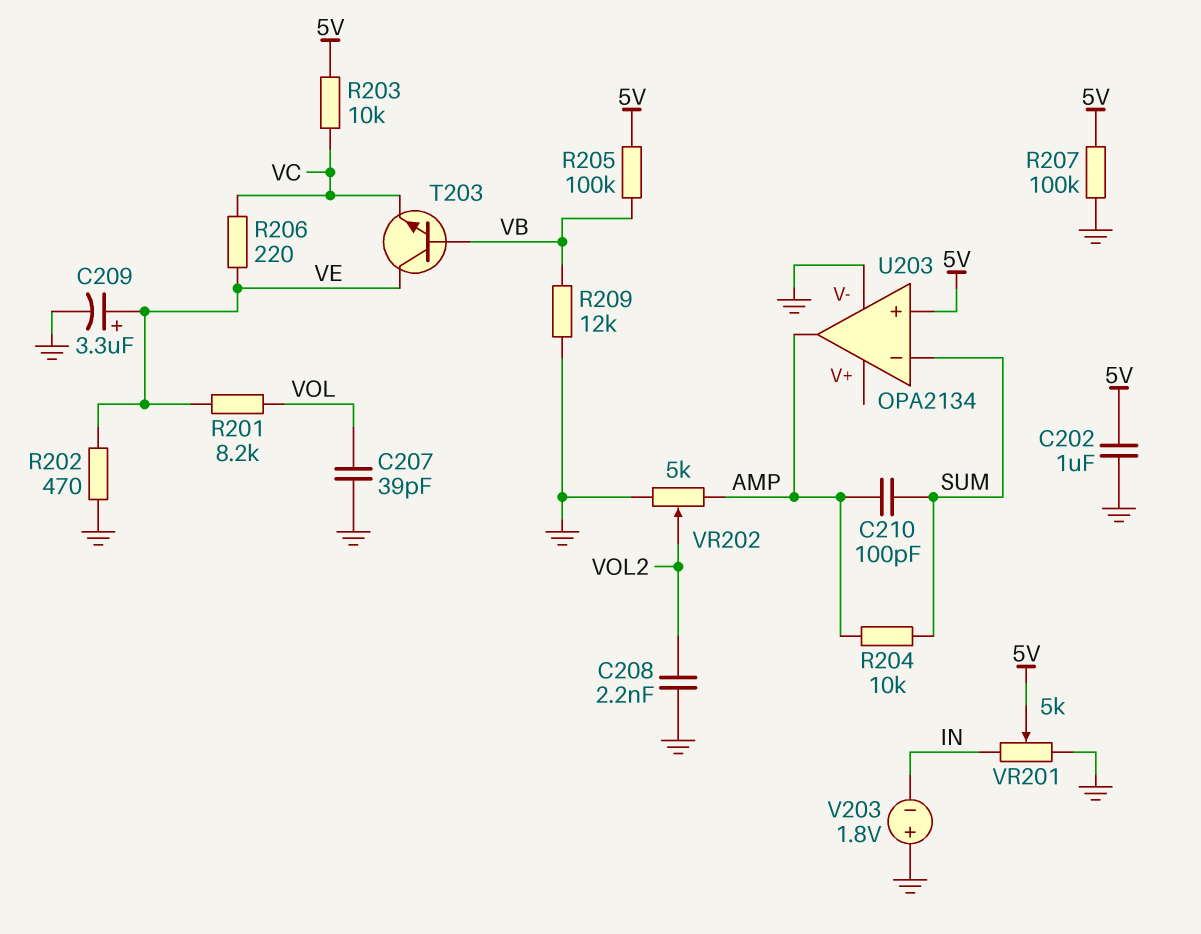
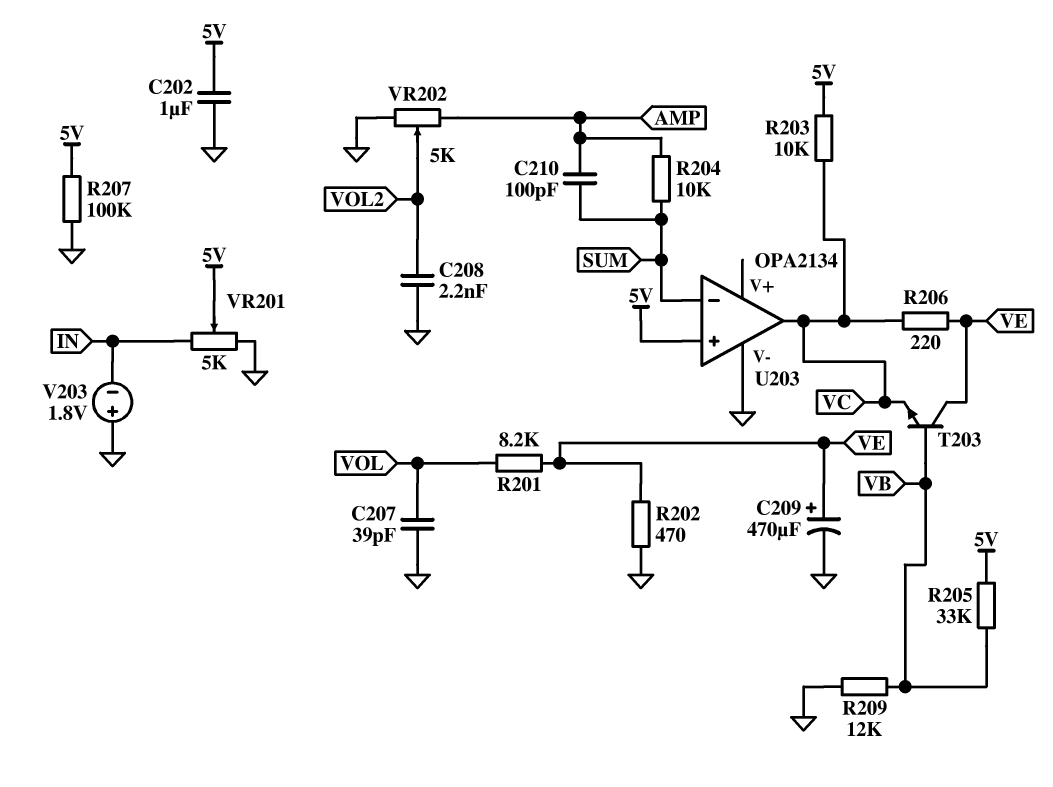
C209: 3.3uF (plus VE, minus GND) -> 470uF (plus VE, minus GND)
R205: 100k (5V, VB) -> 33k (5V, VB)
U203 pin out: AMP -> VC

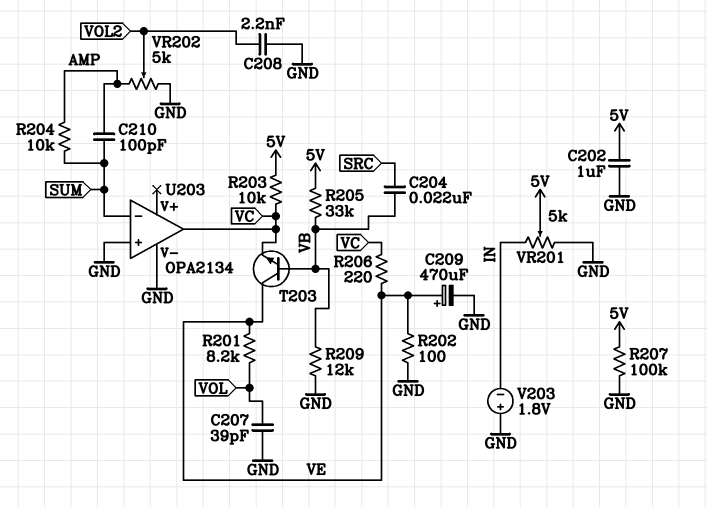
C204: none -> 22nF (SRC, VB)
R202: 470 (GND, VE) -> 100 (GND, VE)
U203 pin in+: 5V -> GND

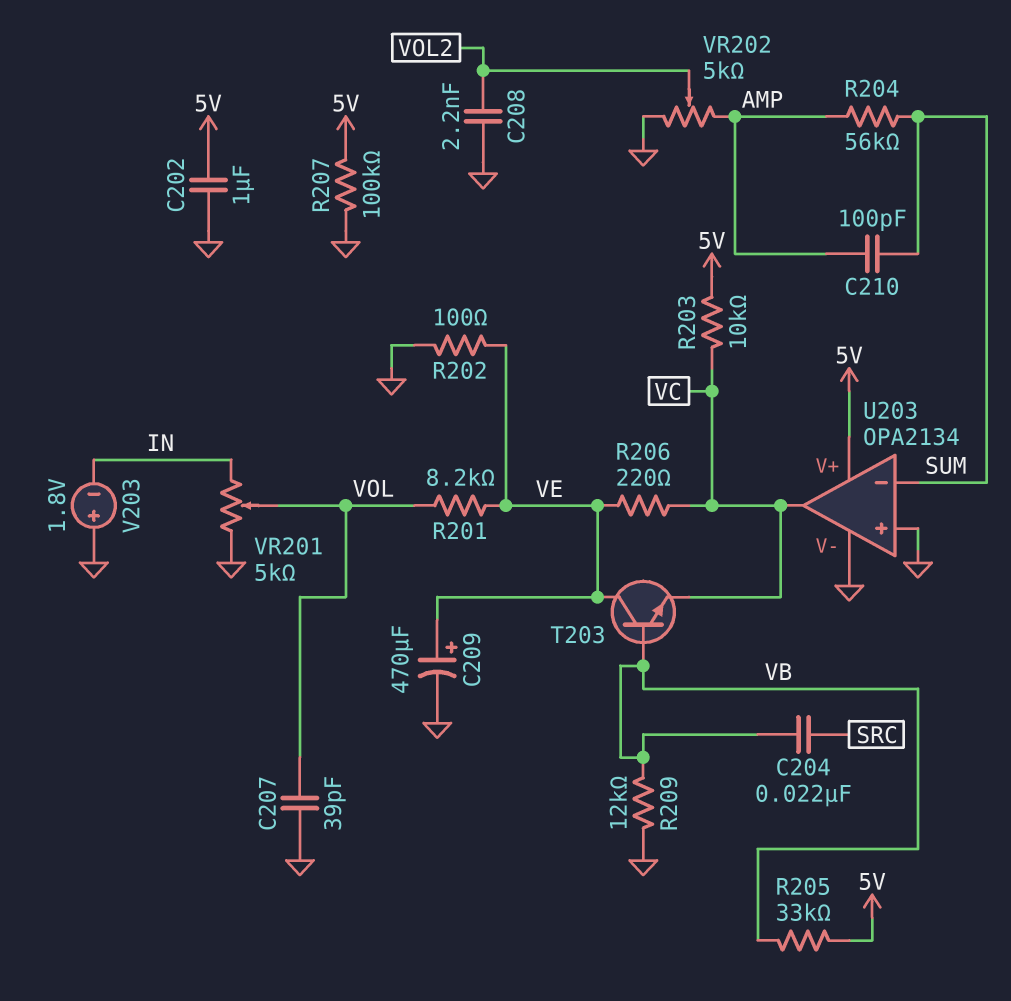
R204: 10k (AMP, SUM) -> 56k (AMP, SUM)
U203 pin V+: none -> 5V
VR201: 5k (GND, IN, wiper 5V) -> 5k (GND, IN, wiper VOL)

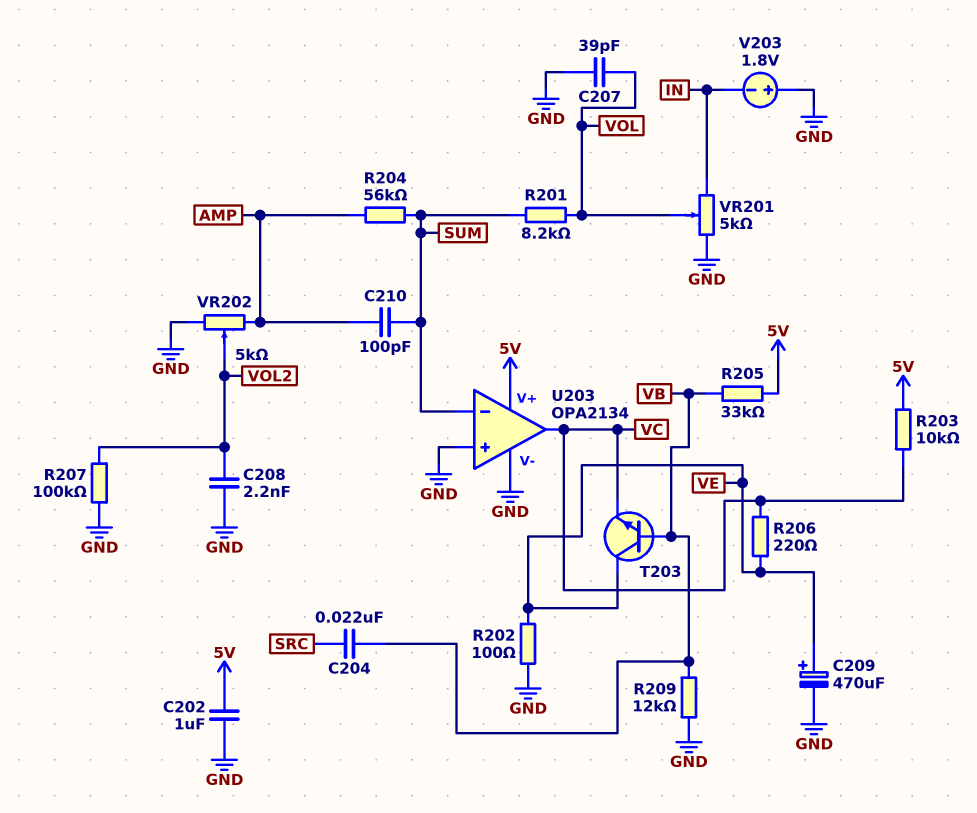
R201: 8.2k (VE, VOL) -> 8.2k (SUM, VOL)
R207: 100k (5V, GND) -> 100k (GND, VOL2)

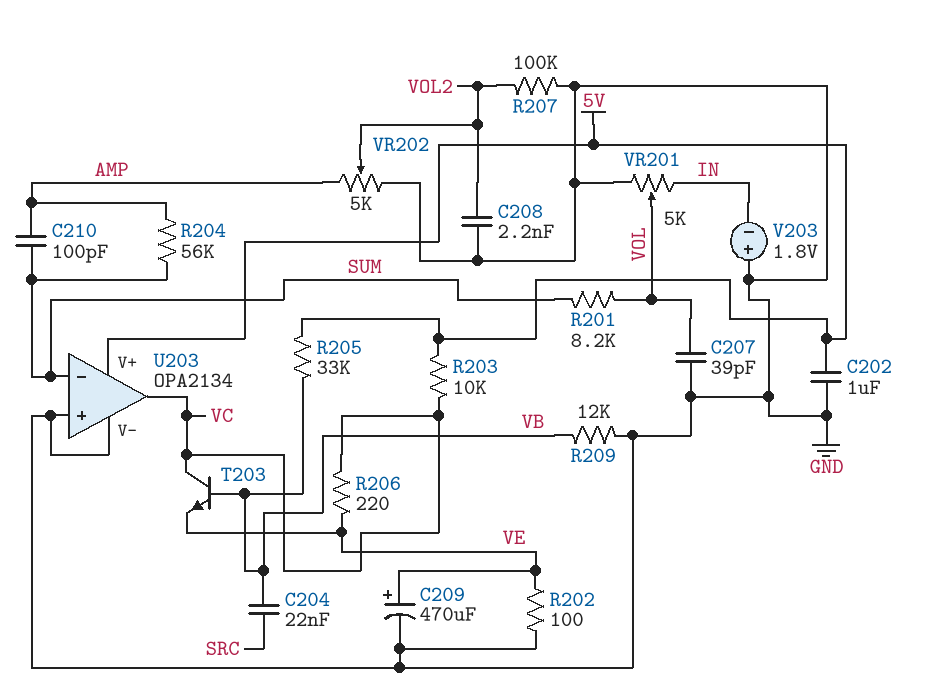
T203: NPN (B VB, C VE, E VC) -> NPN (B VB, C VC, E VE)

